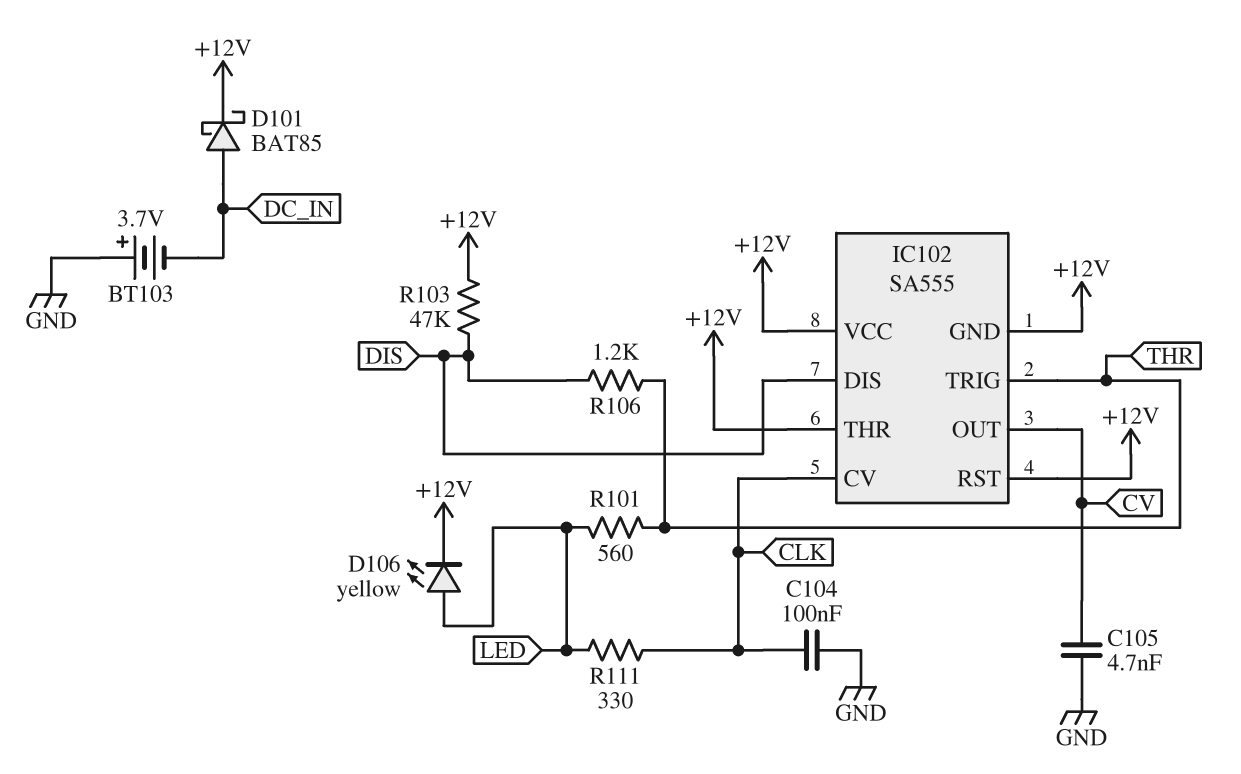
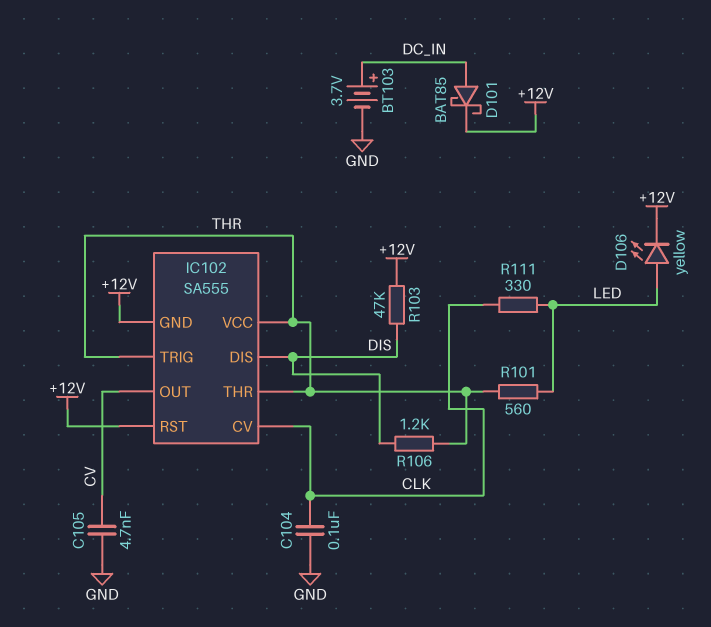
BT103: 3.7V (plus GND, minus DC_IN) -> 3.7V (plus DC_IN, minus GND)
IC102 pin THR: +12V -> THR
IC102 pin VCC: +12V -> THR

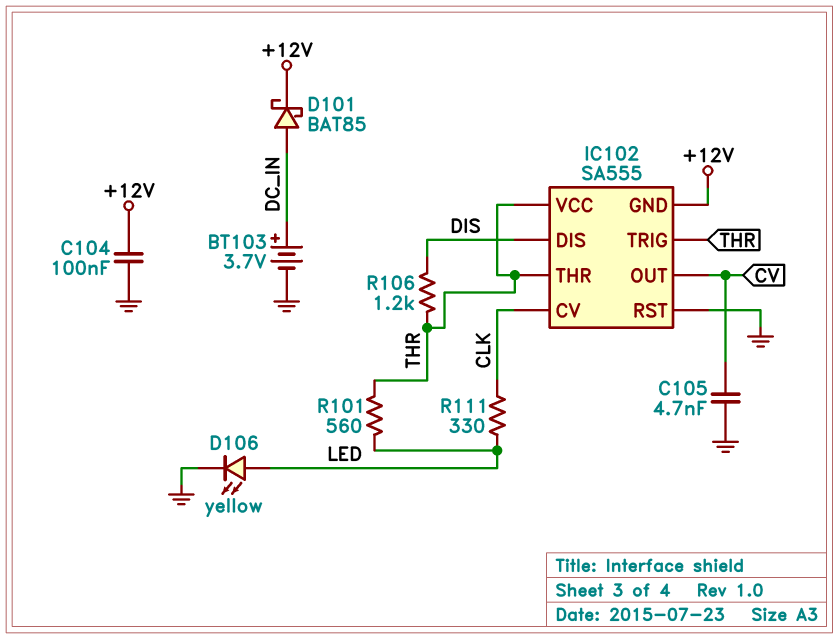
C104: 100nF (CLK, GND) -> 100nF (+12V, GND)
D106: LED yellow (A LED, K +12V) -> LED yellow (A LED, K GND)
IC102 pin RST: +12V -> GND
R103: 47k (+12V, DIS) -> none

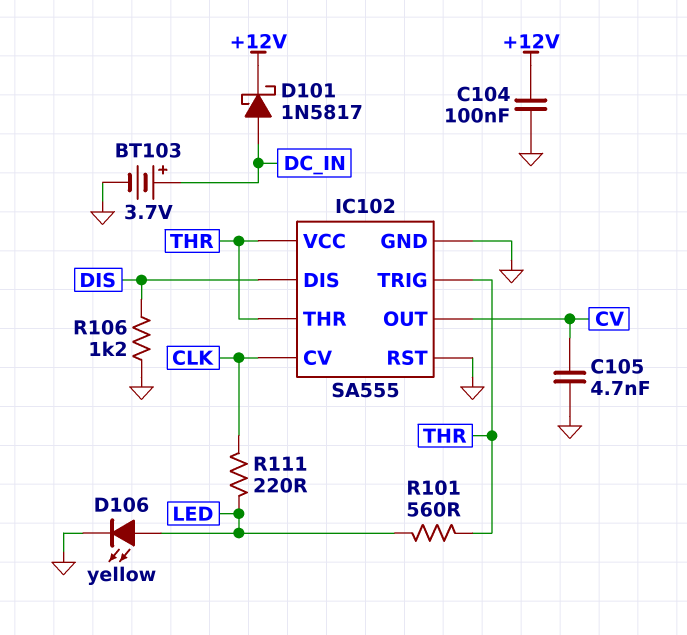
D101: schottky BAT85 (A DC_IN, K +12V) -> schottky 1N5817 (A DC_IN, K +12V)
IC102 pin GND: +12V -> GND
R106: 1.2k (DIS, THR) -> 1.2k (DIS, GND)
R111: 330 (CLK, LED) -> 220 (CLK, LED)

